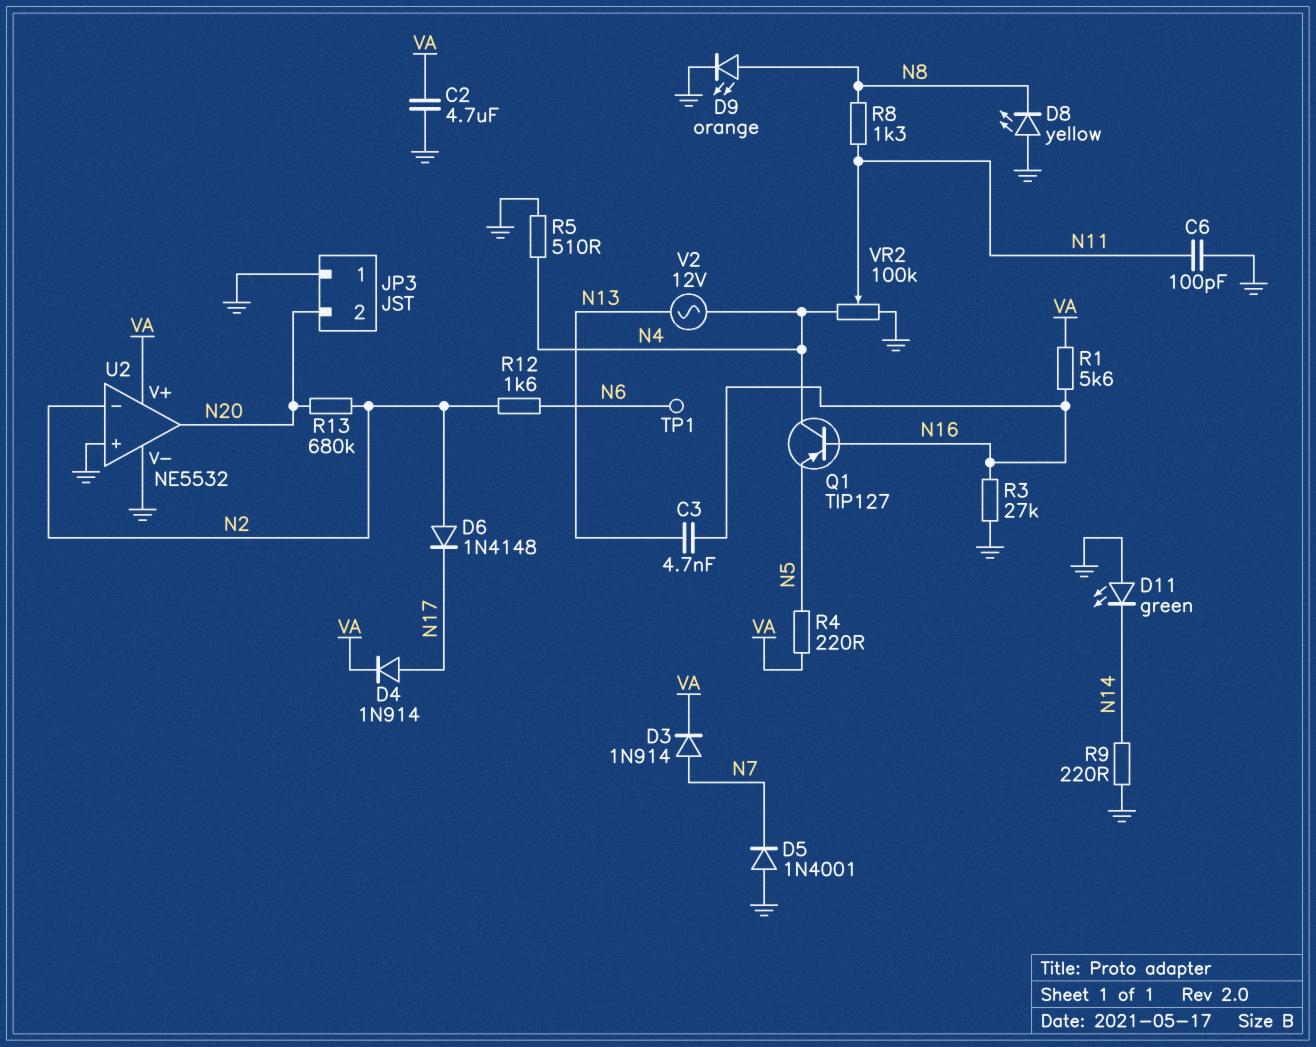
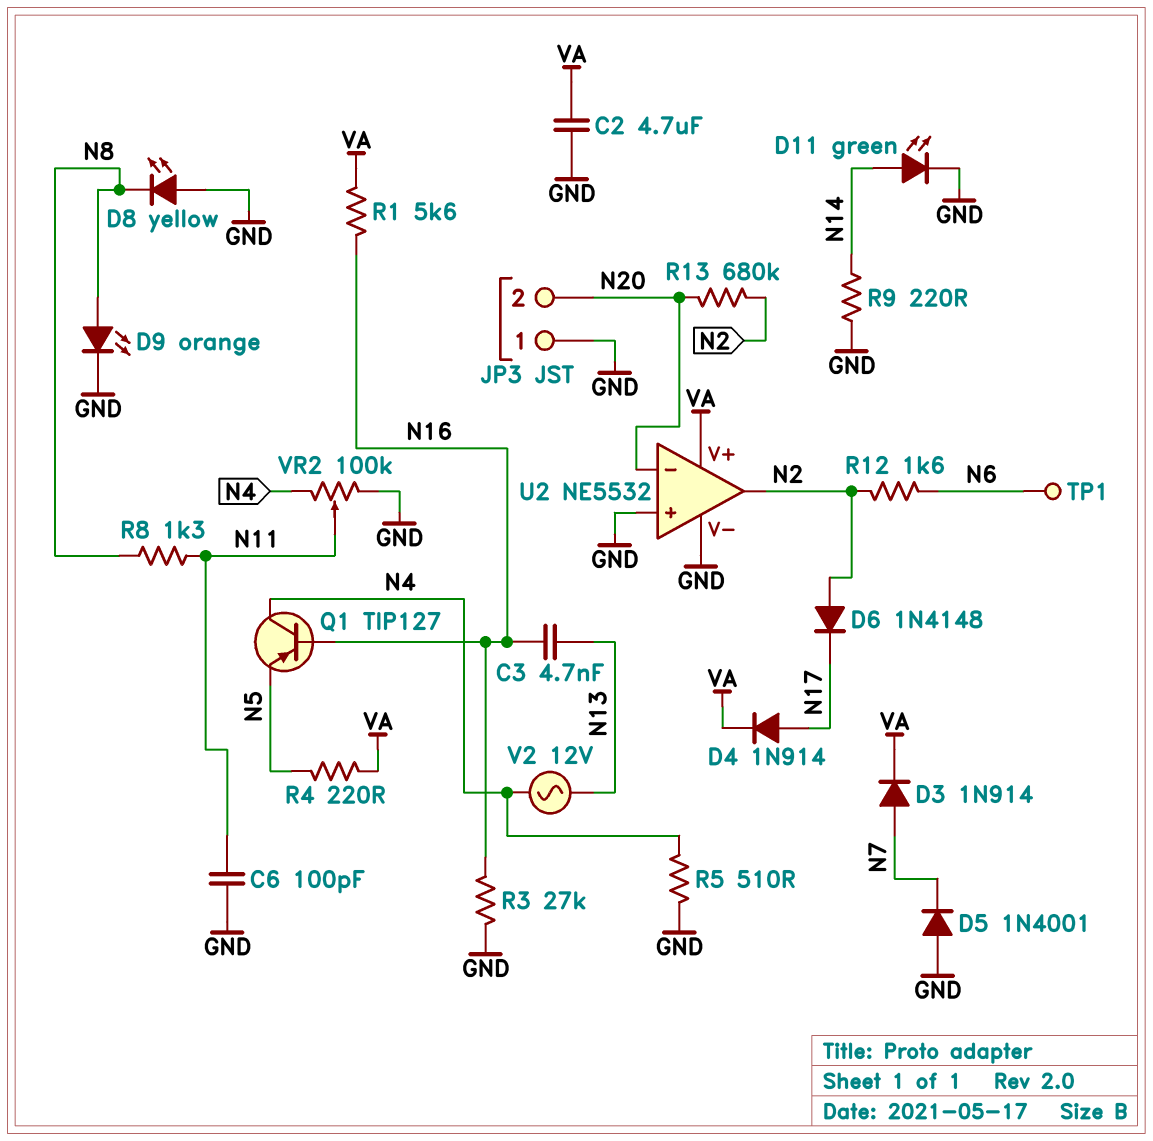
D11: LED green (A GND, K N14) -> LED green (A N14, K GND)
U2 pin in-: N2 -> N20
U2 pin out: N20 -> N2

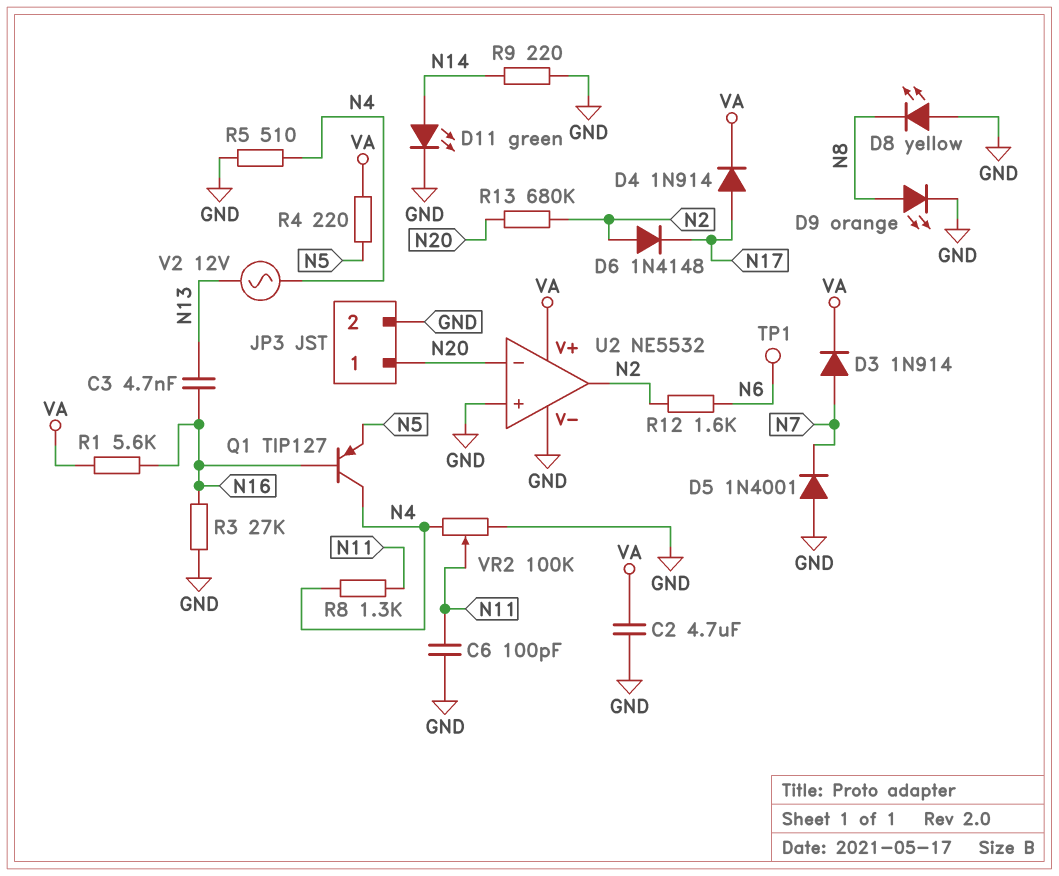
JP3 pin 1: GND -> N20
JP3 pin 2: N20 -> GND
R8: 1.3k (N8, N11) -> 1.3k (N4, N11)

